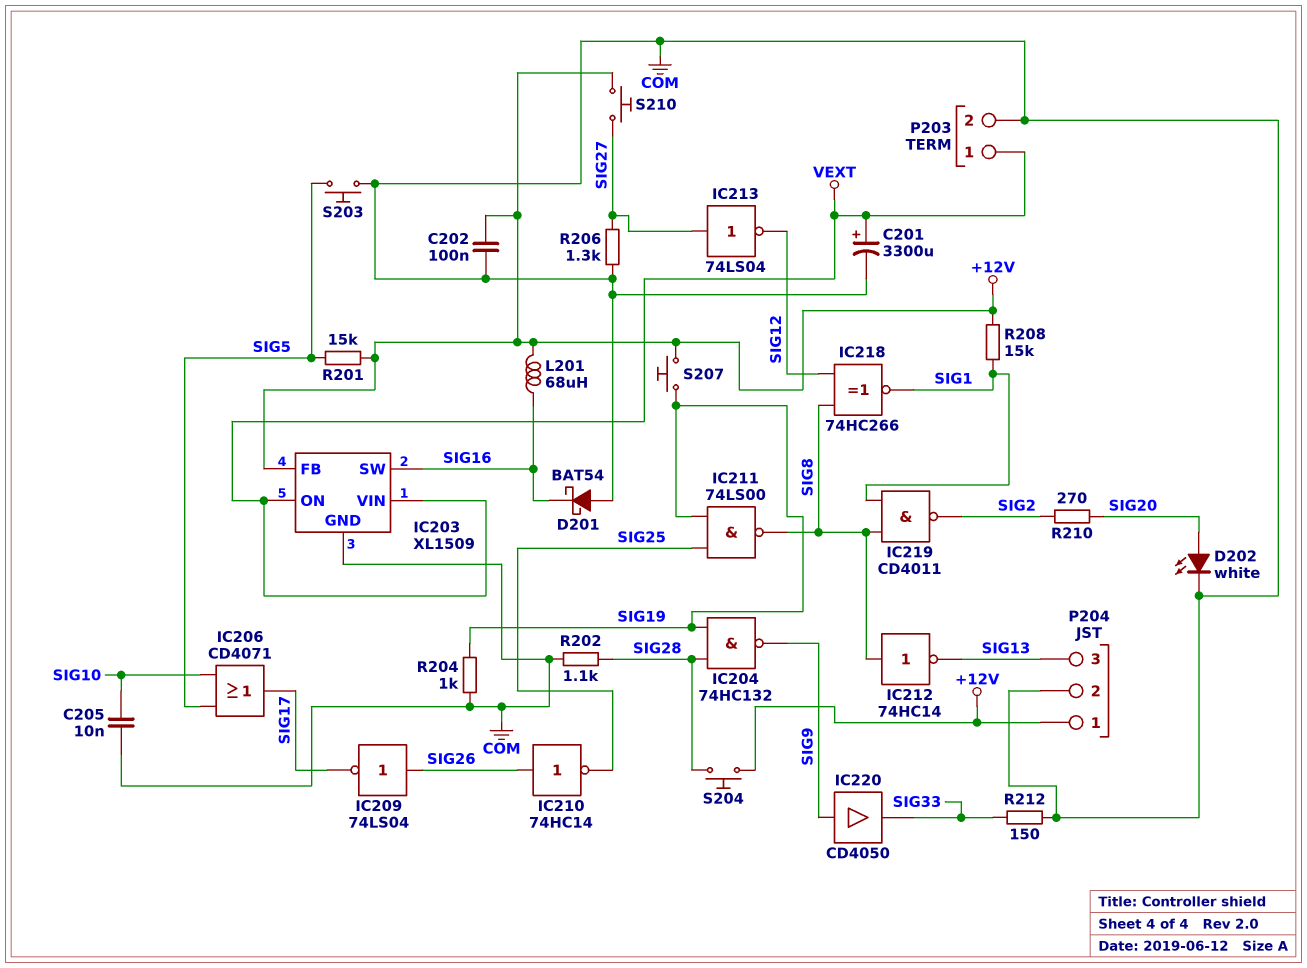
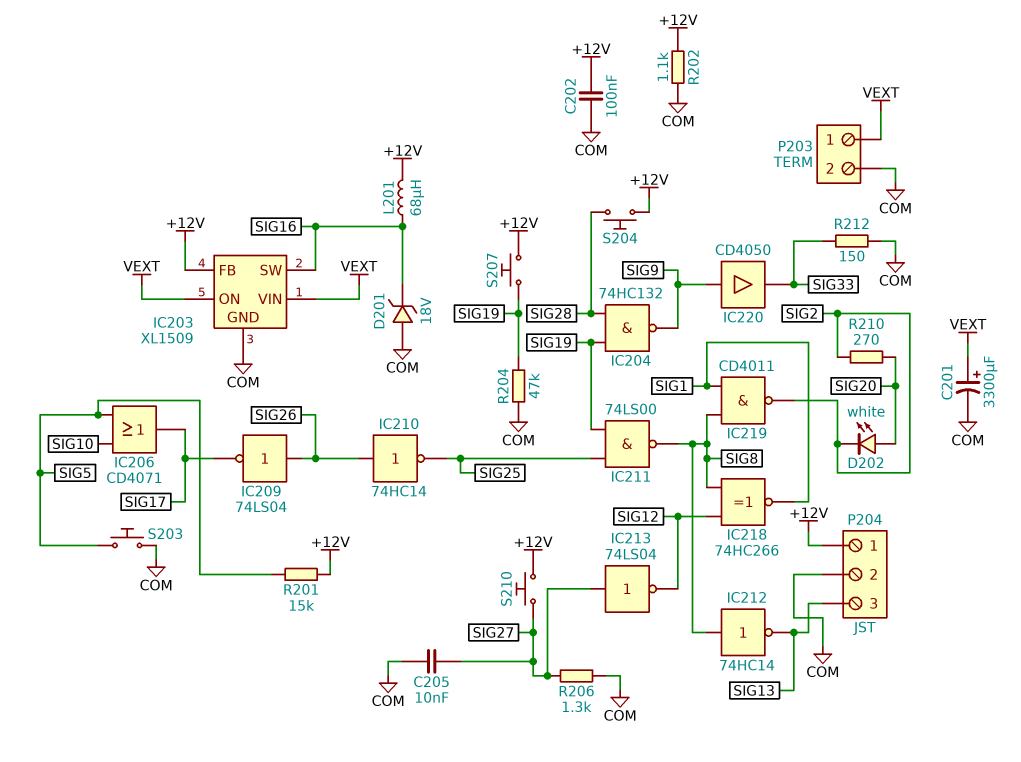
C205: 10nF (COM, SIG10) -> 10nF (COM, SIG27)
D201: schottky BAT54 (A COM, K SIG16) -> zener 18V (A COM, K SIG16)
D202: LED white (A SIG20, K COM) -> LED white (A SIG20, K SIG2)
R202: 1.1k (COM, SIG28) -> 1.1k (+12V, COM)
R204: 1k (COM, SIG19) -> 47k (COM, SIG19)
R208: 15k (+12V, SIG1) -> none

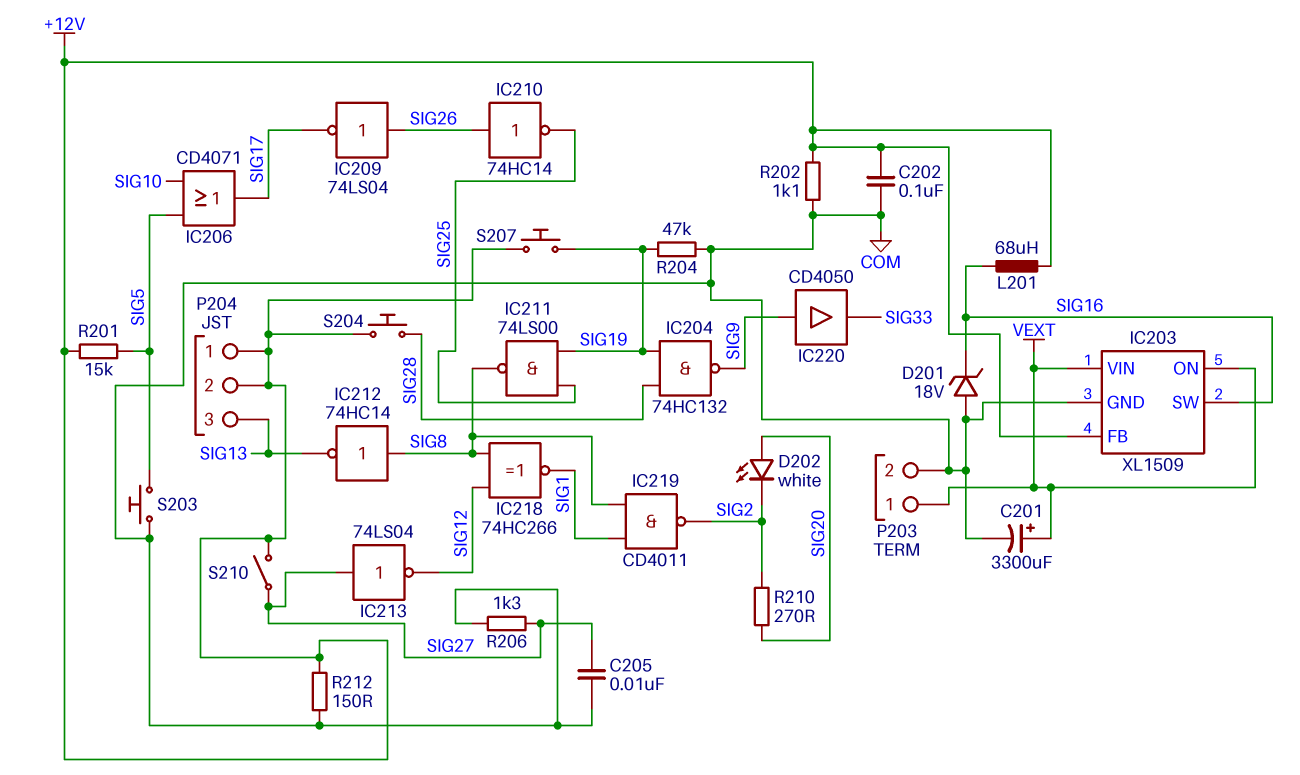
P204 pin 2: COM -> +12V
R212: 150 (COM, SIG33) -> 150 (+12V, COM)
S210: button (+12V, SIG27) -> switch (+12V, SIG27)

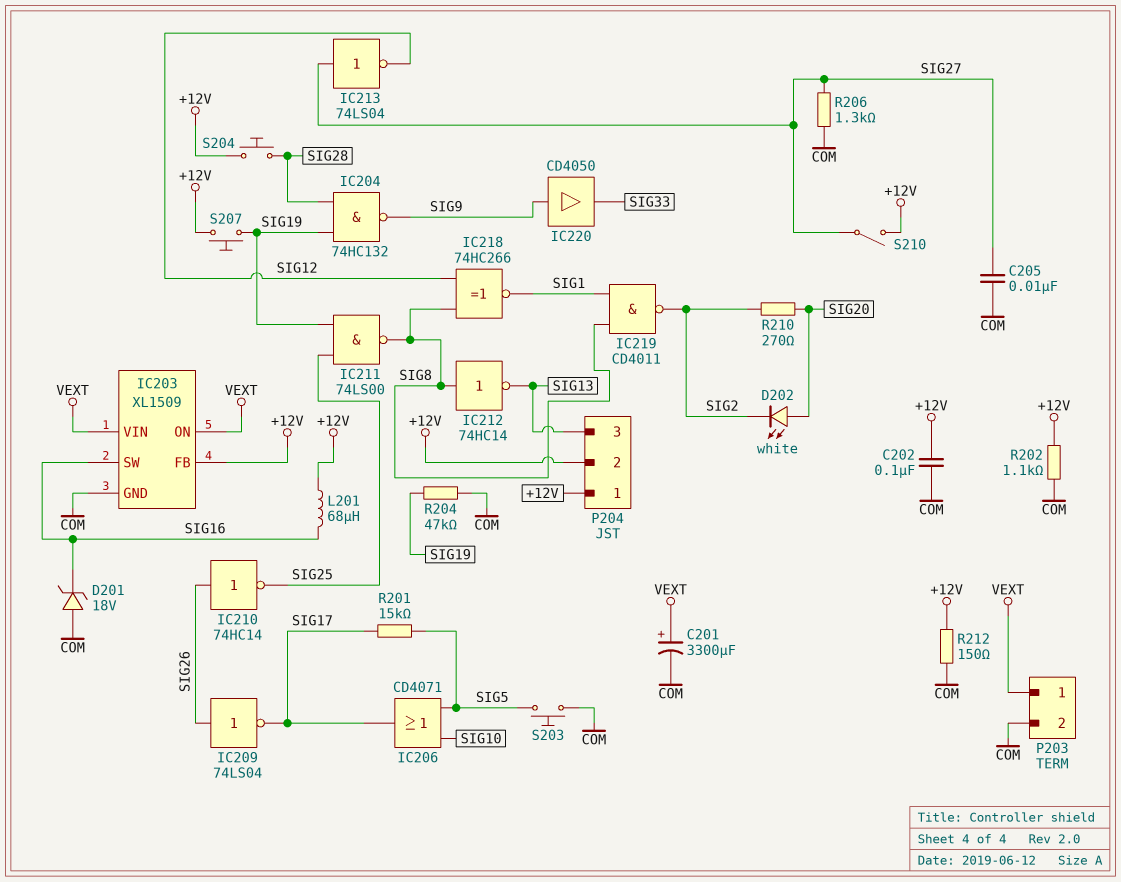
R201: 15k (+12V, SIG5) -> 15k (SIG5, SIG17)

